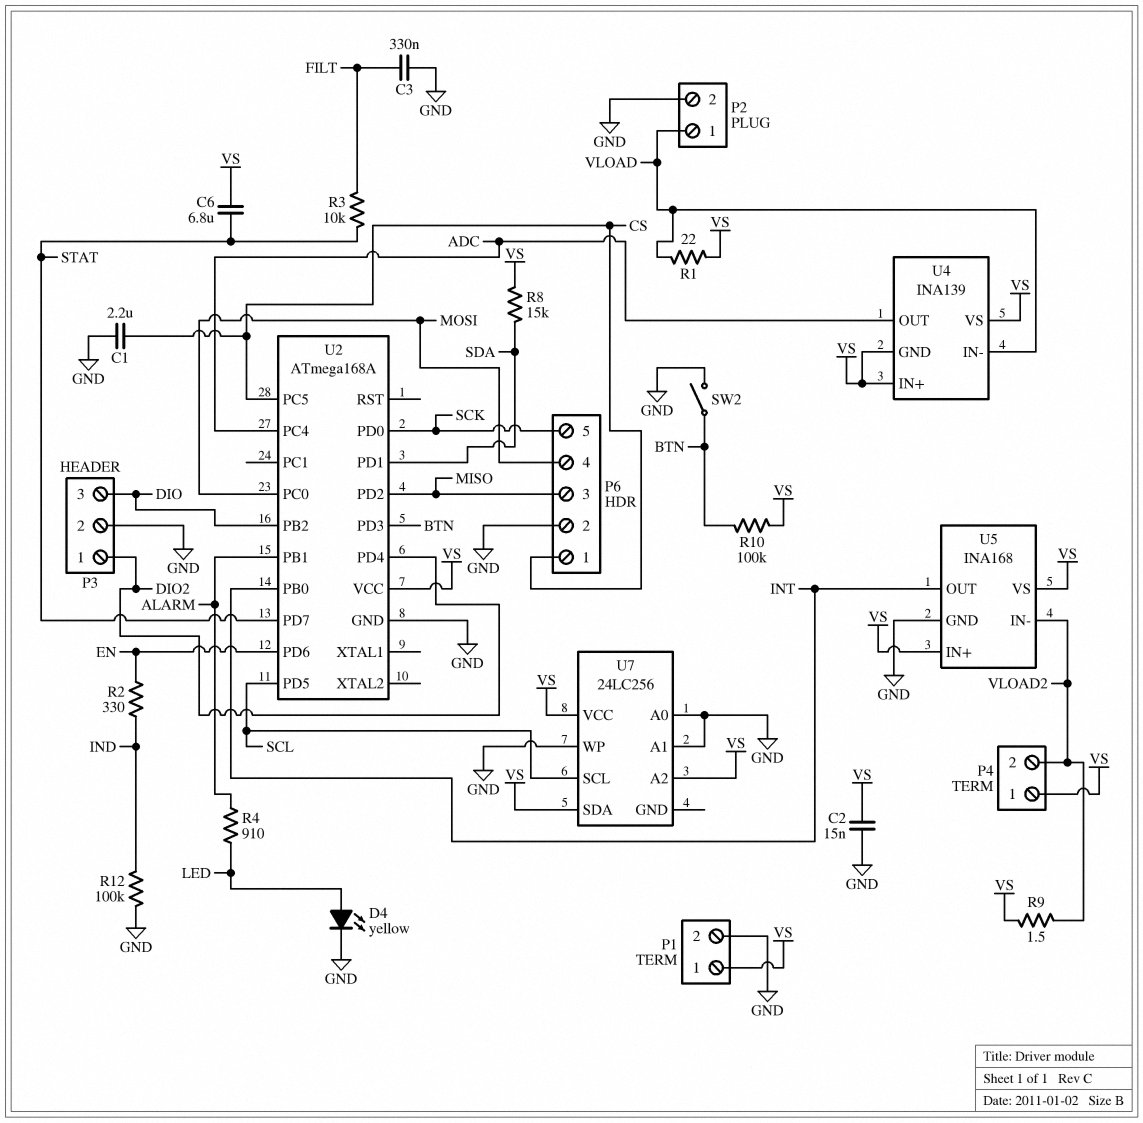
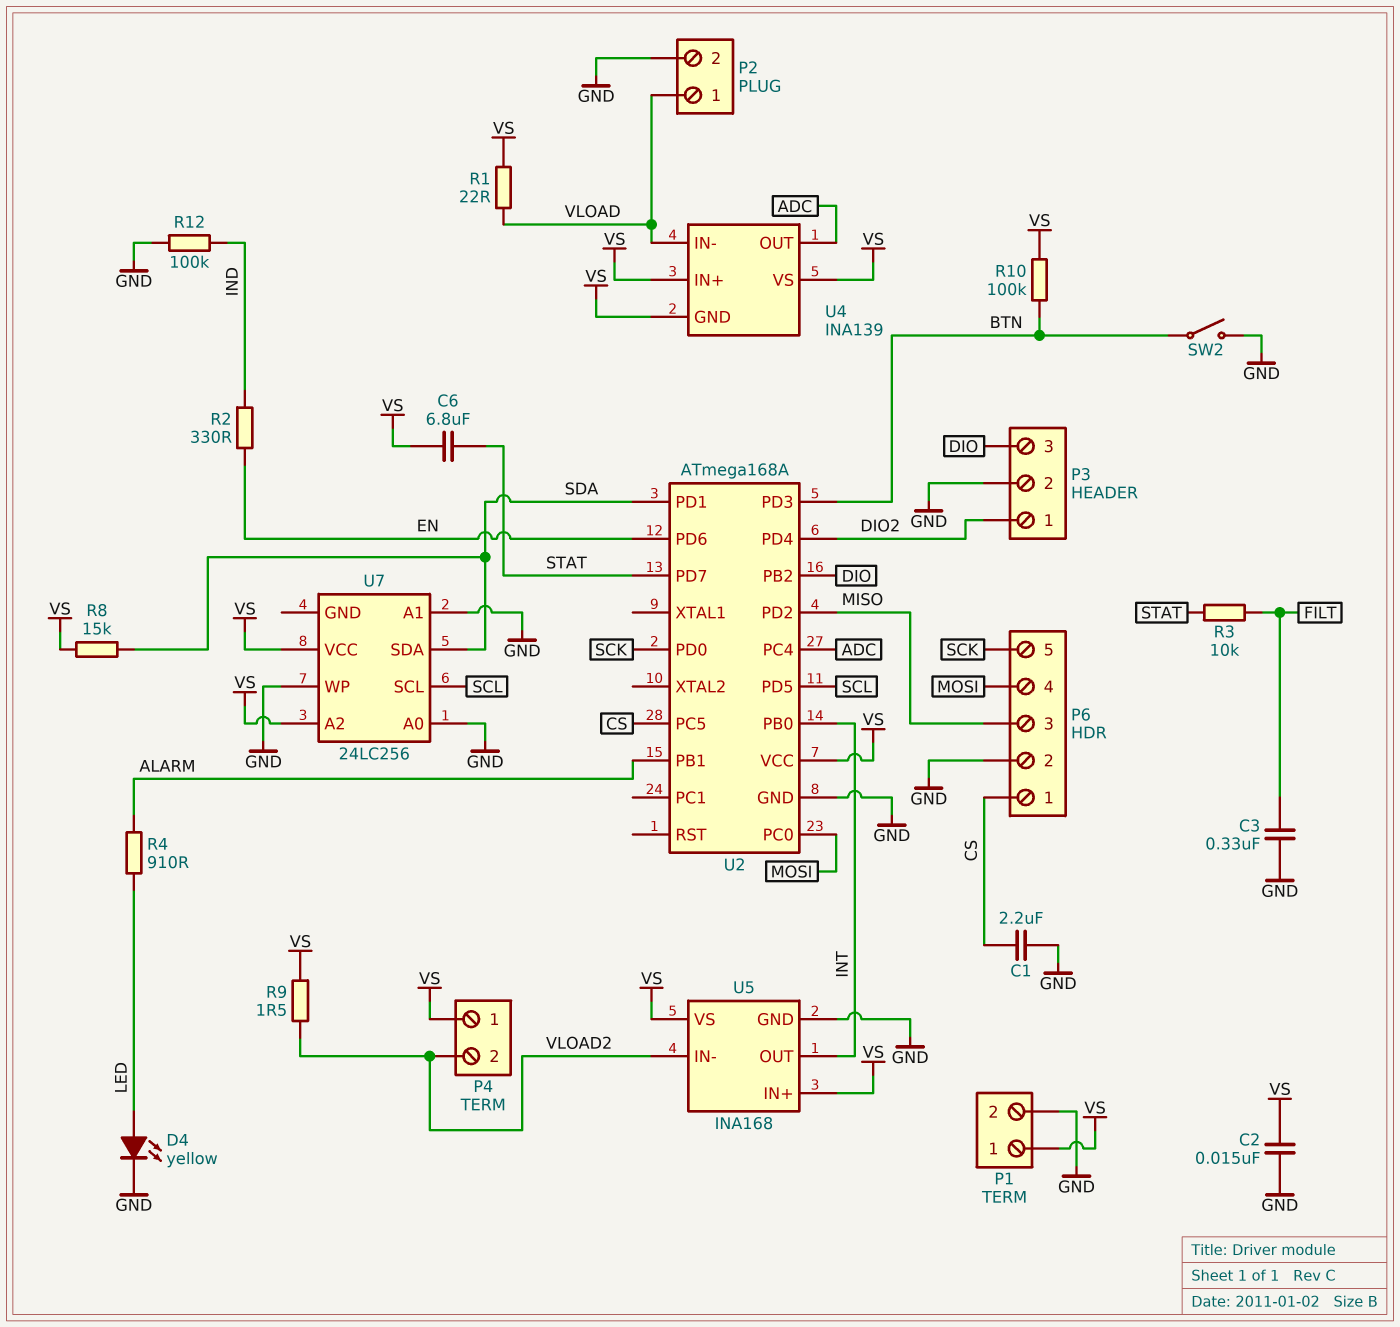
U7 pin SDA: VS -> SDA

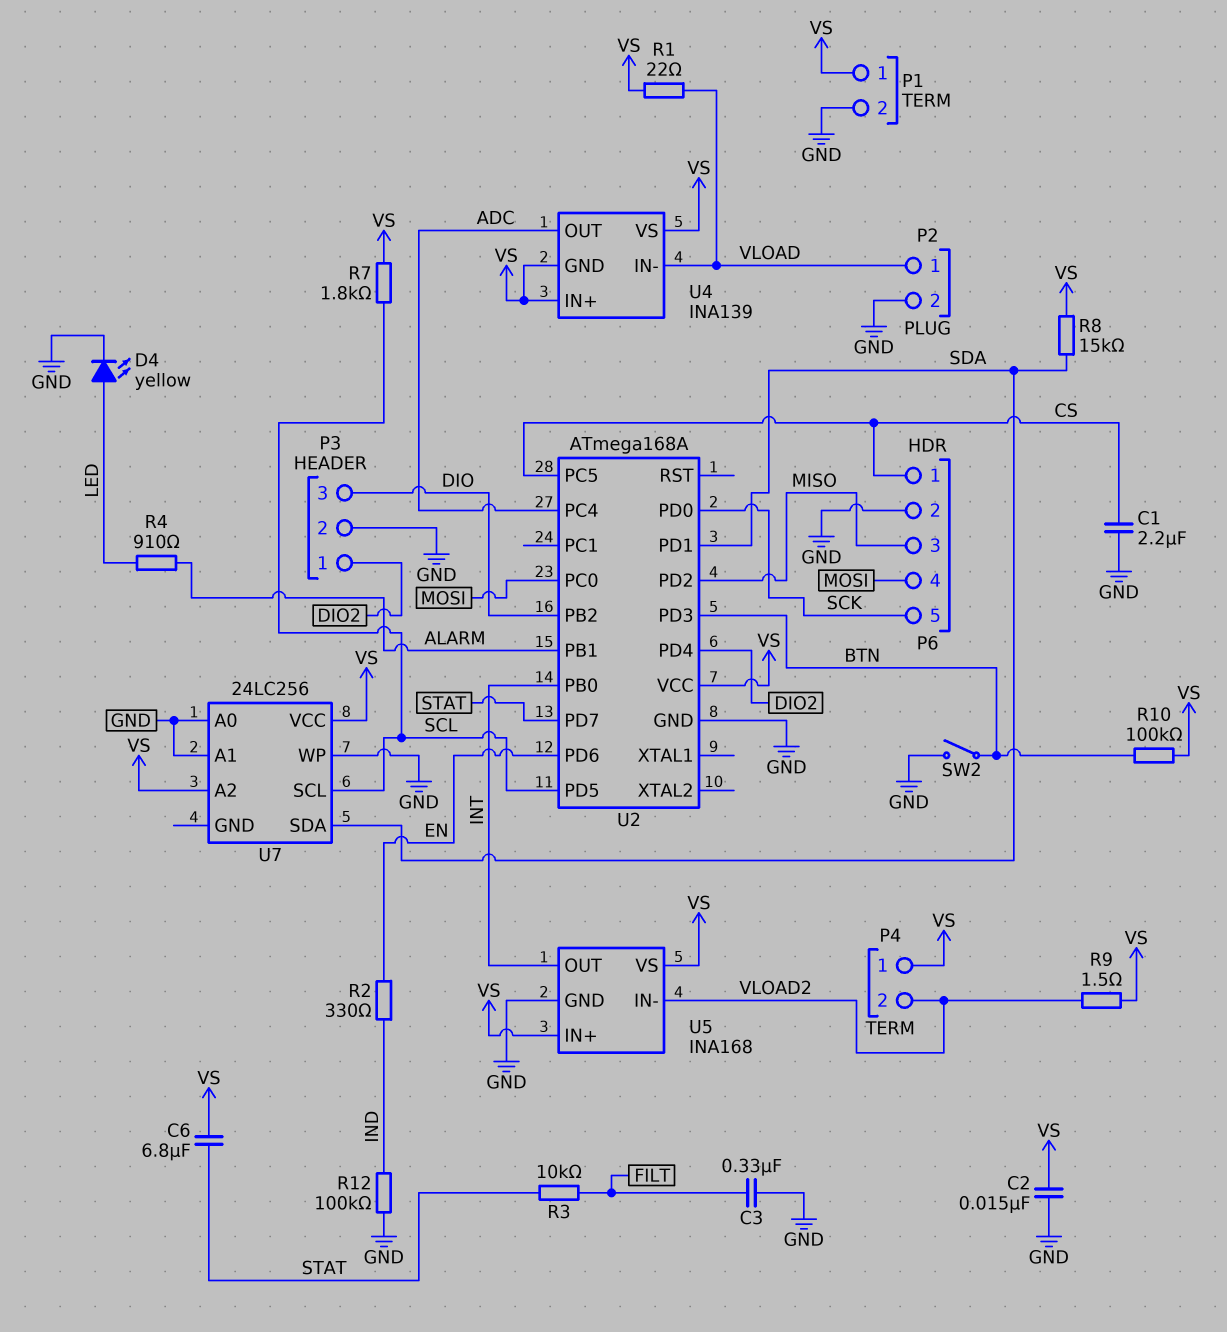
R7: none -> 1.8k (SCL, VS)

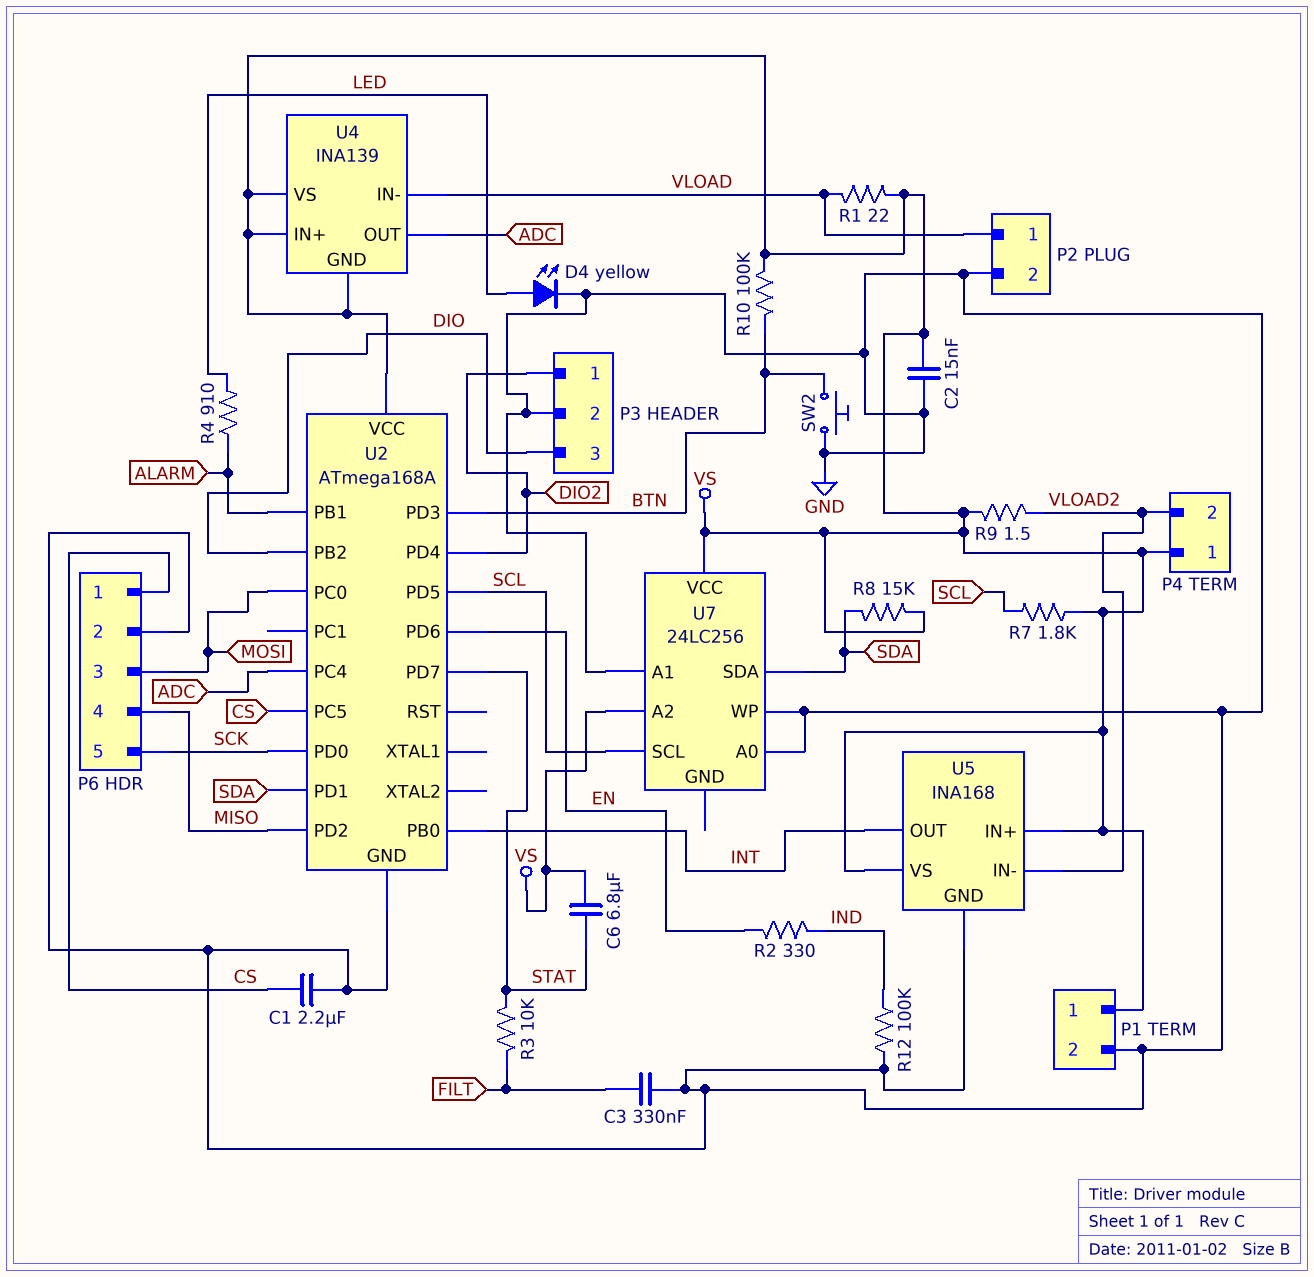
P6 pin 3: MISO -> MOSI
P6 pin 4: MOSI -> MISO
SW2: switch (BTN, GND) -> button (BTN, GND)

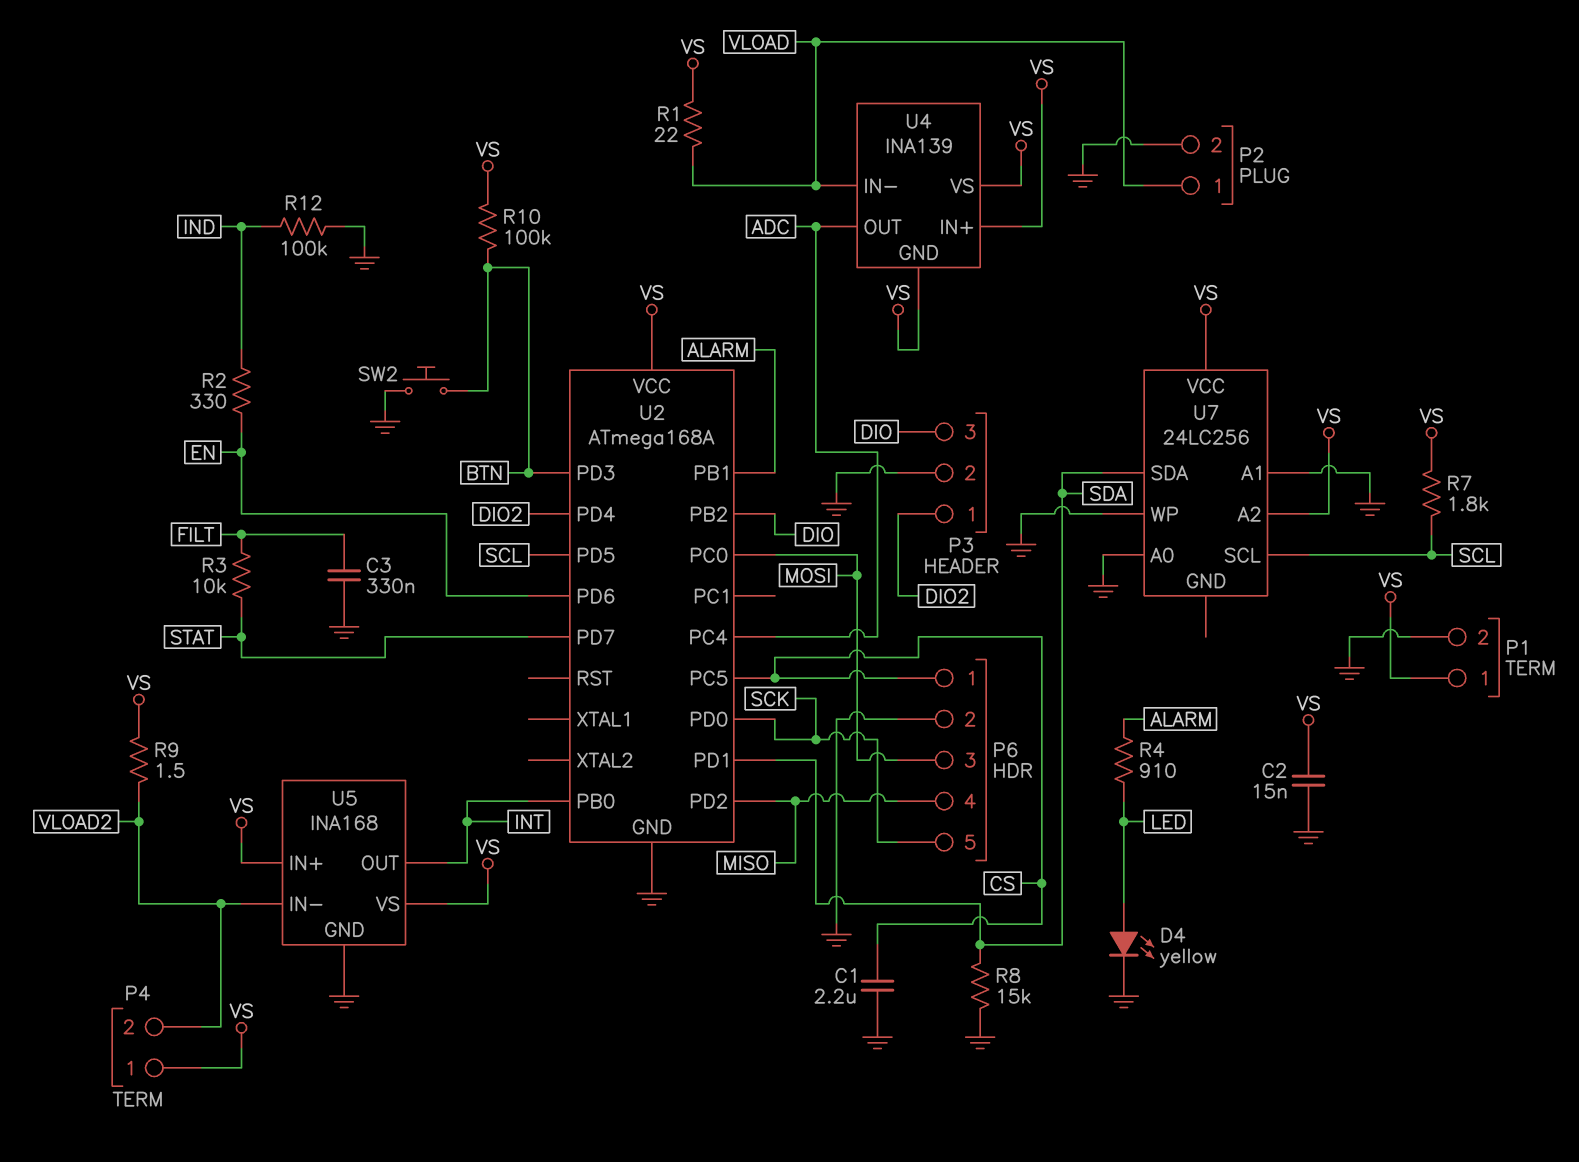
C6: 6.8uF (STAT, VS) -> none
R8: 15k (SDA, VS) -> 15k (GND, SDA)

